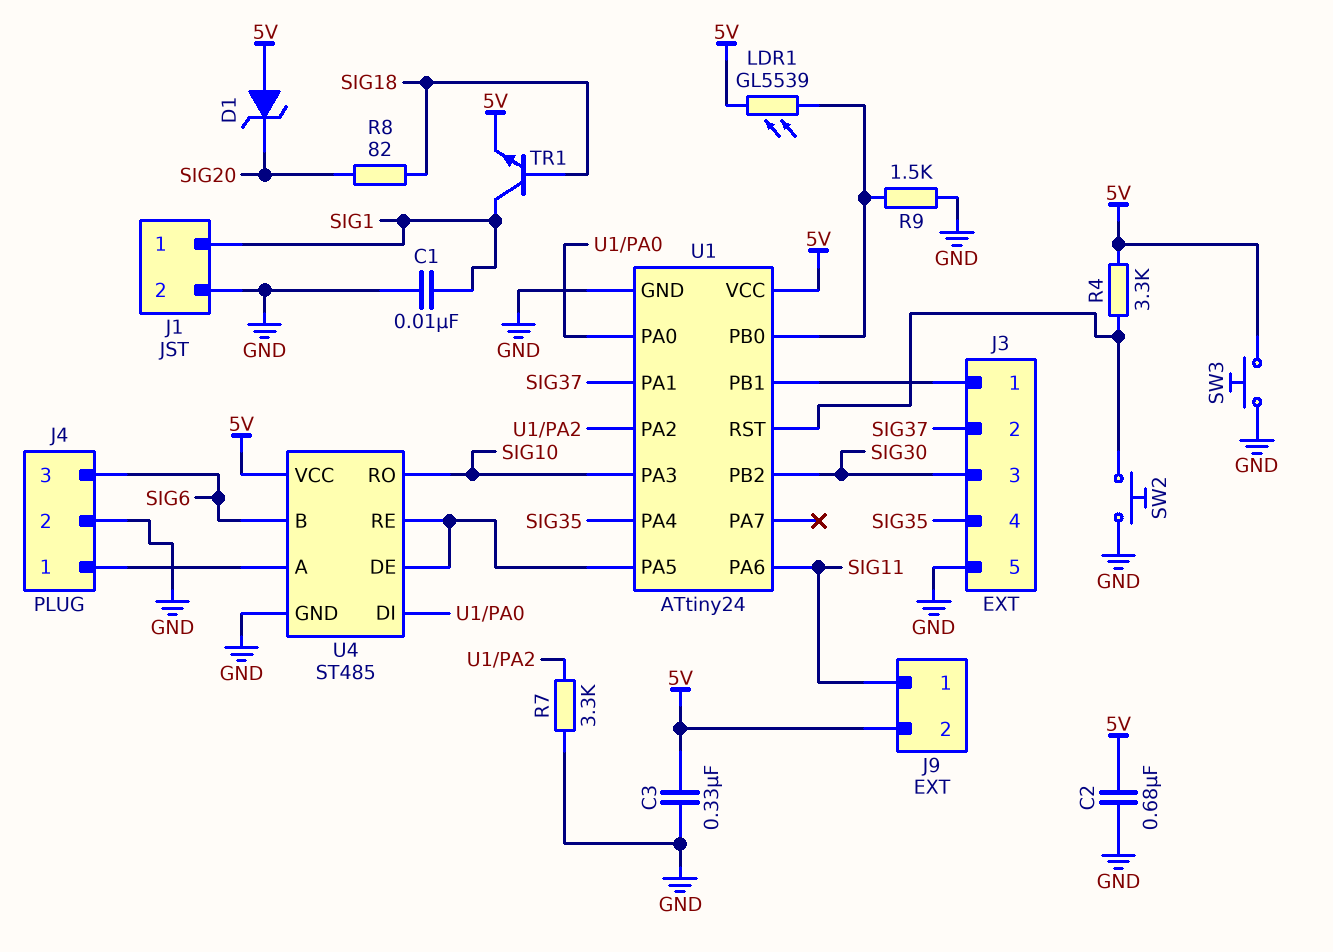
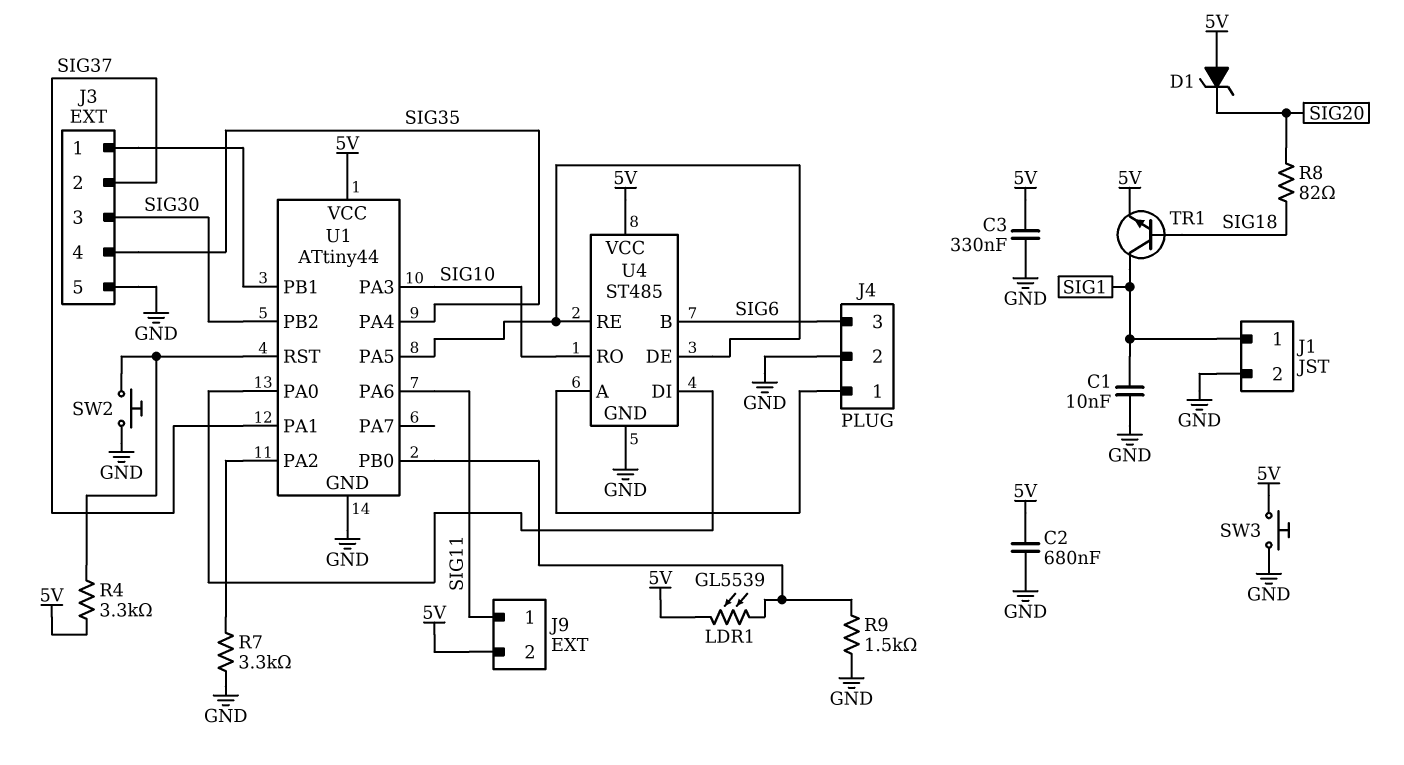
U1: ATtiny24 -> ATtiny44

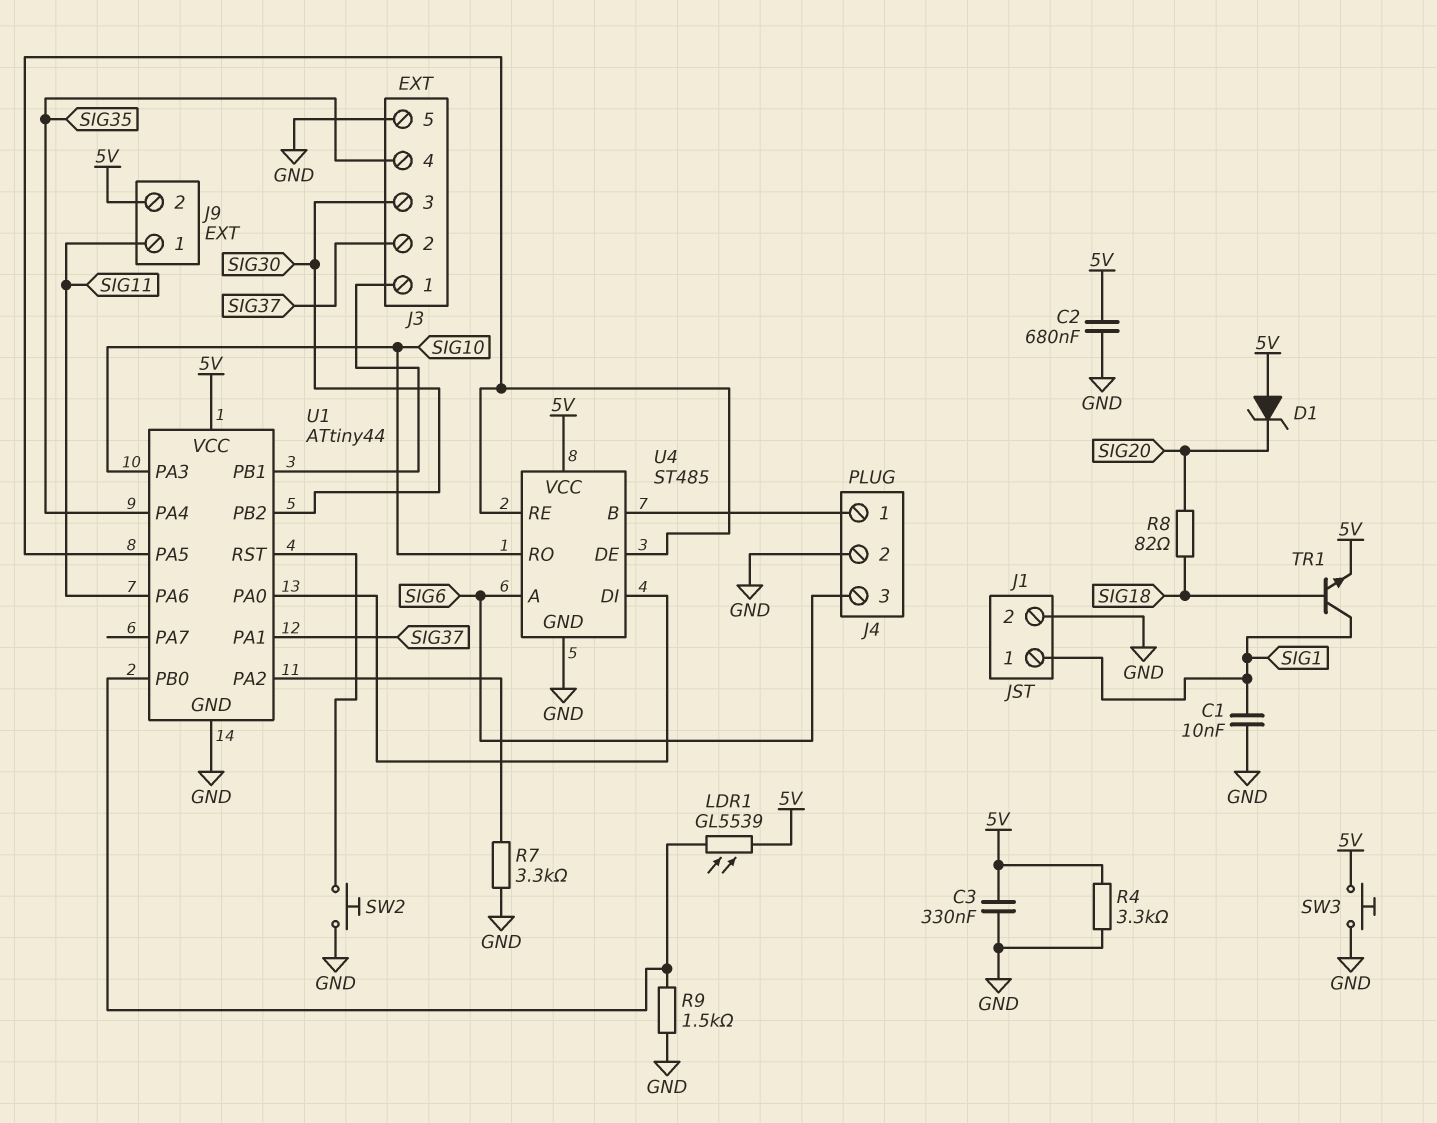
R4: 3.3k (5V, U1/RST) -> 3.3k (5V, GND)
U4 pin A: J4/1 -> SIG6
U4 pin B: SIG6 -> J4/1

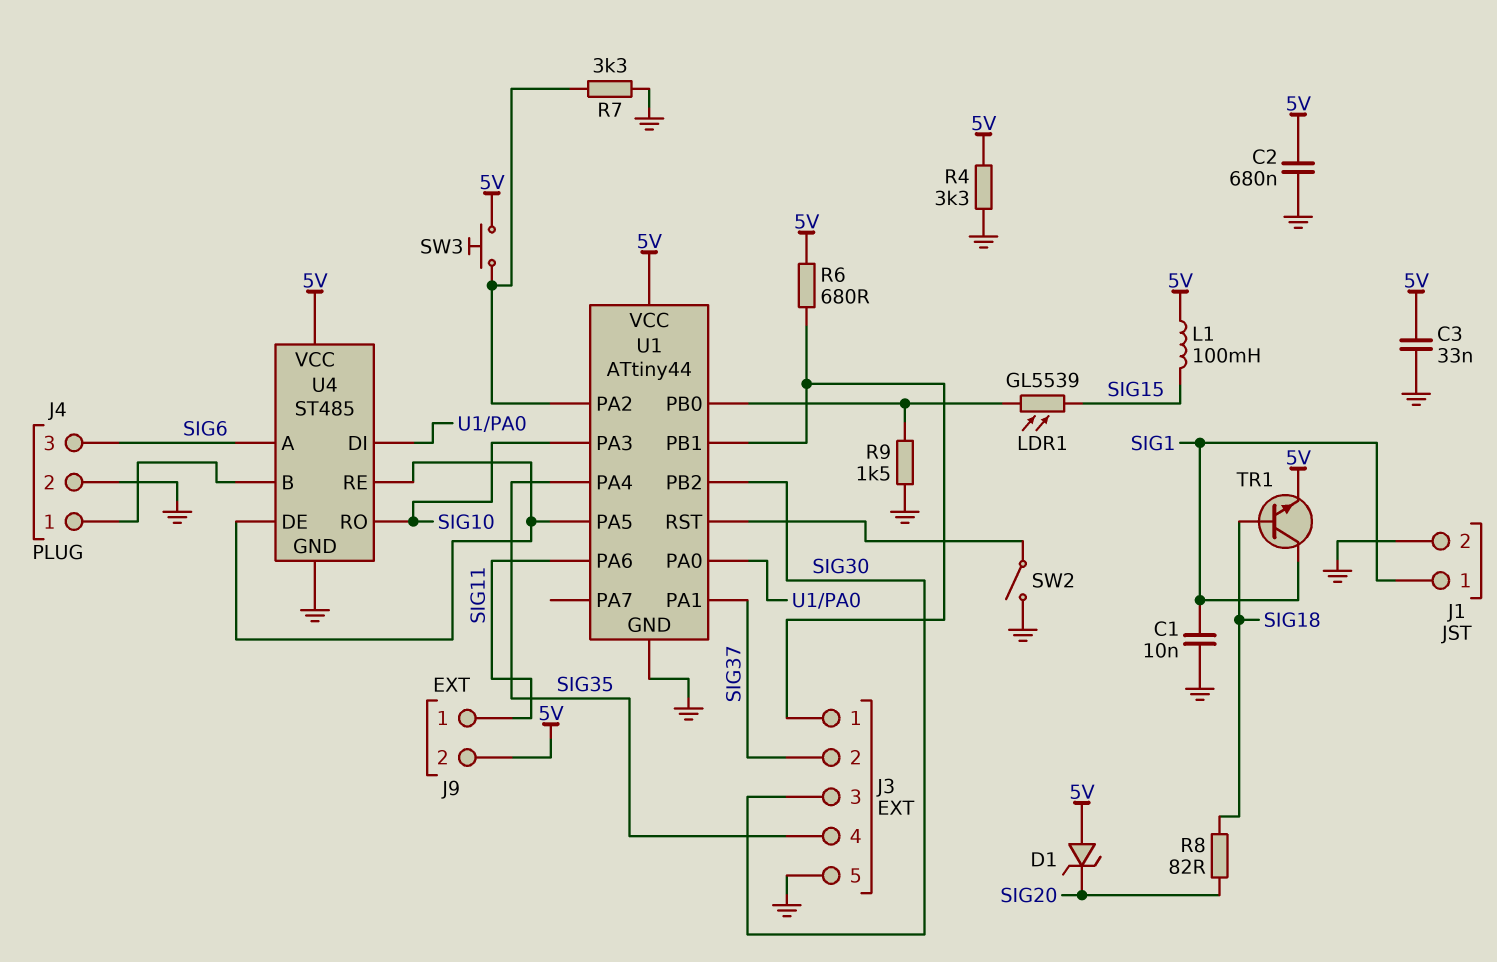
C3: 330nF (5V, GND) -> 33nF (5V, GND)
L1: none -> 100mH (5V, SIG15)
LDR1: GL5539 (5V, U1/PB0) -> GL5539 (SIG15, U1/PB0)
R6: none -> 680 (5V, J3/1)
SW2: button (GND, U1/RST) -> switch (GND, U1/RST)
SW3: button (5V, GND) -> button (5V, U1/PA2)

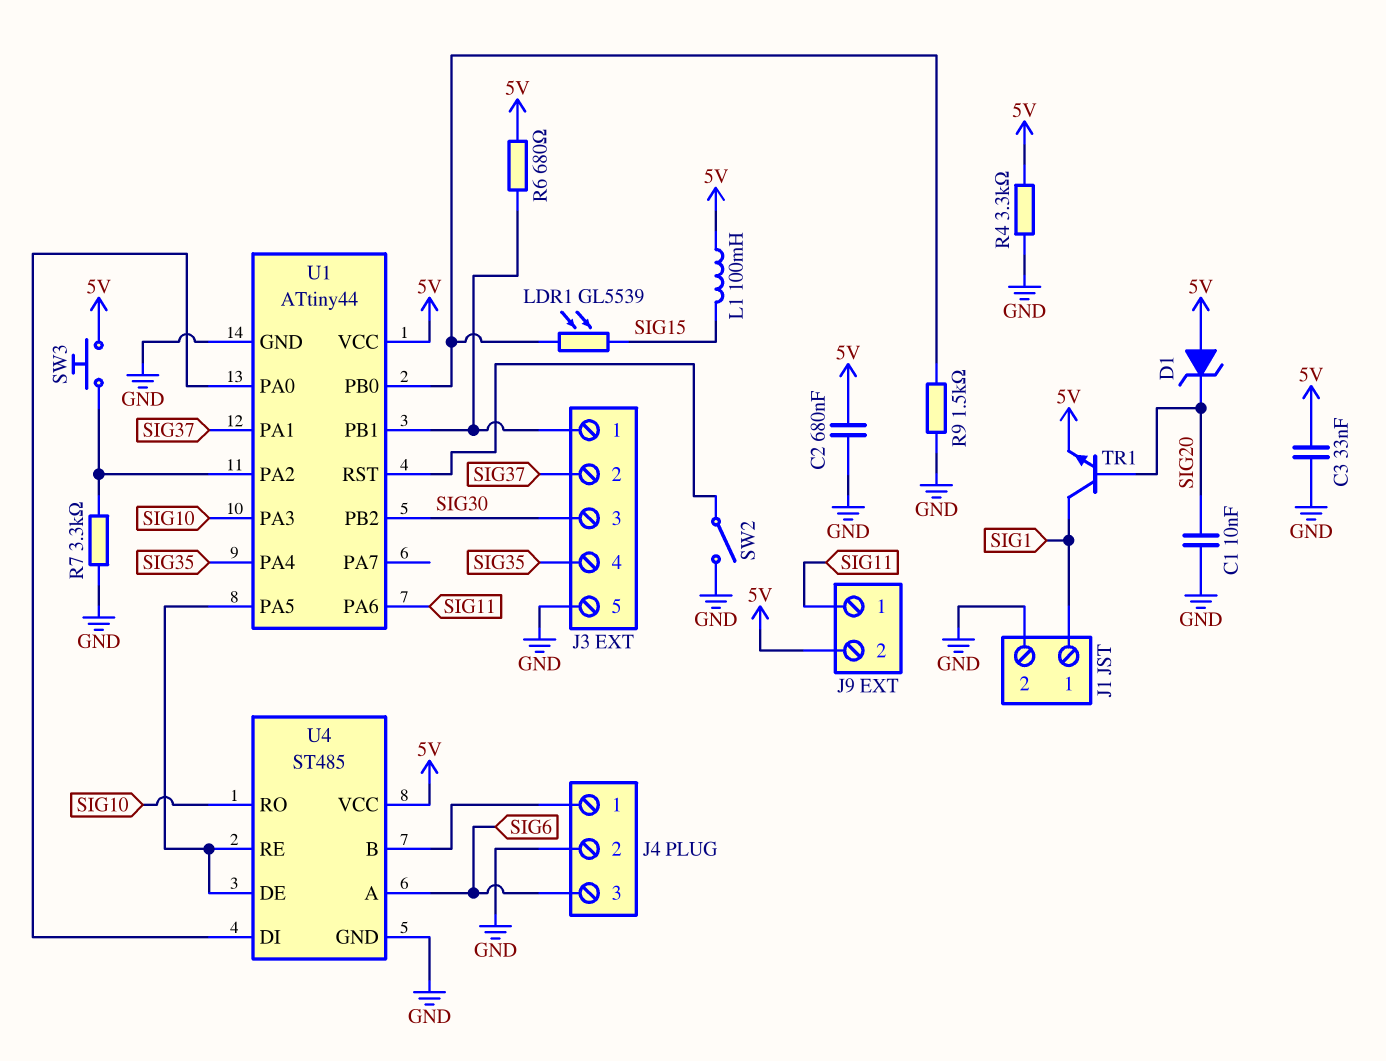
C1: 10nF (GND, SIG1) -> 10nF (GND, SIG20)
R8: 82 (SIG18, SIG20) -> none
TR1: NPN (B SIG18, C SIG1, E 5V) -> NPN (B SIG20, C SIG1, E 5V)

